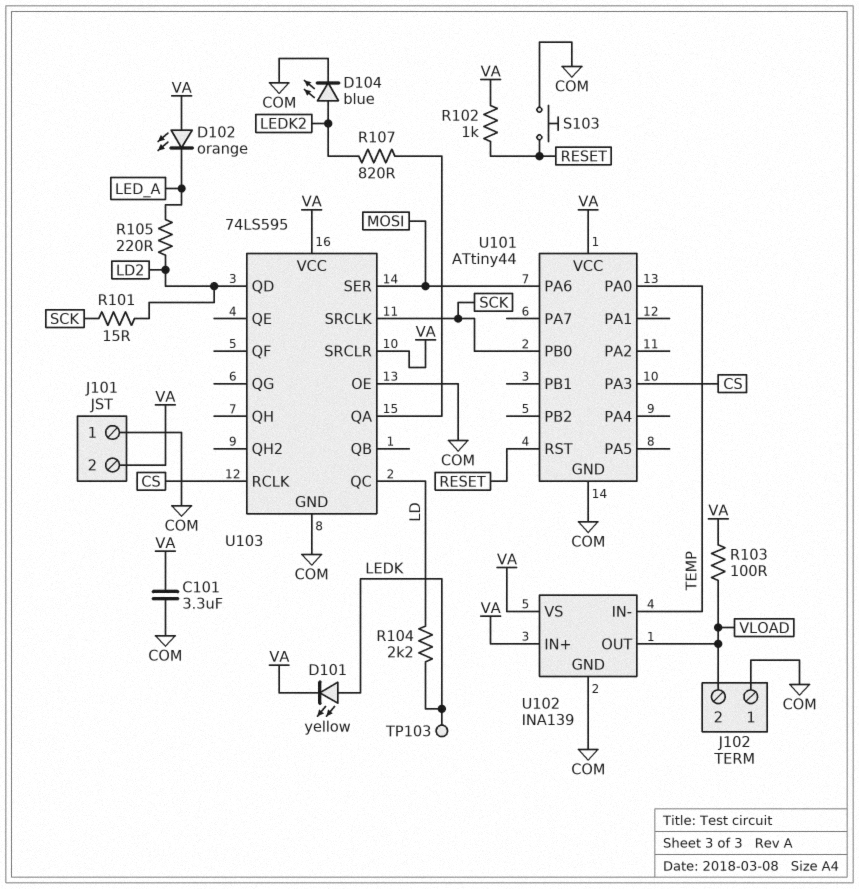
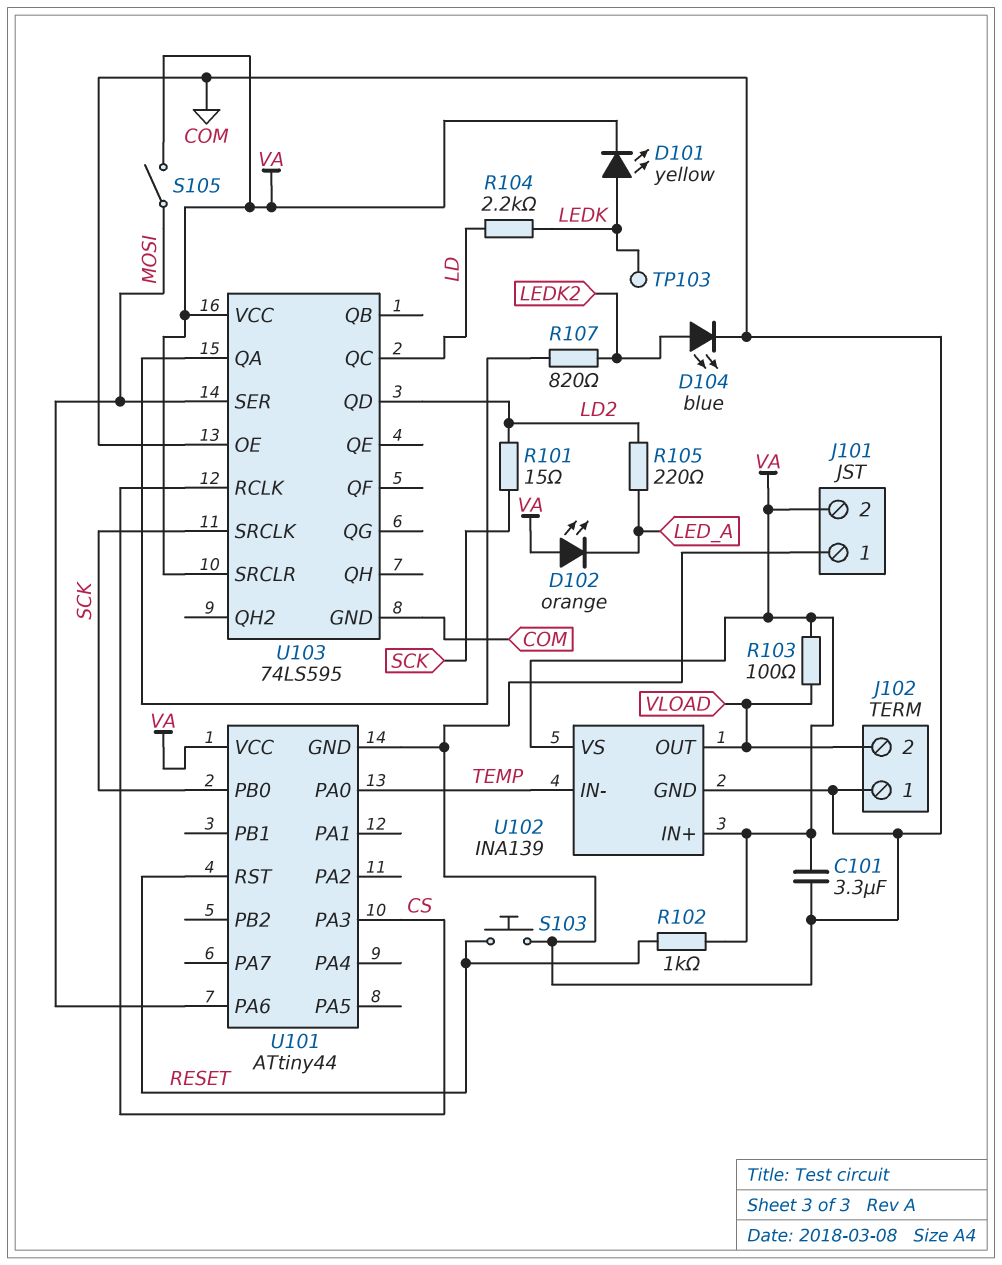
S105: none -> switch (MOSI, VA)

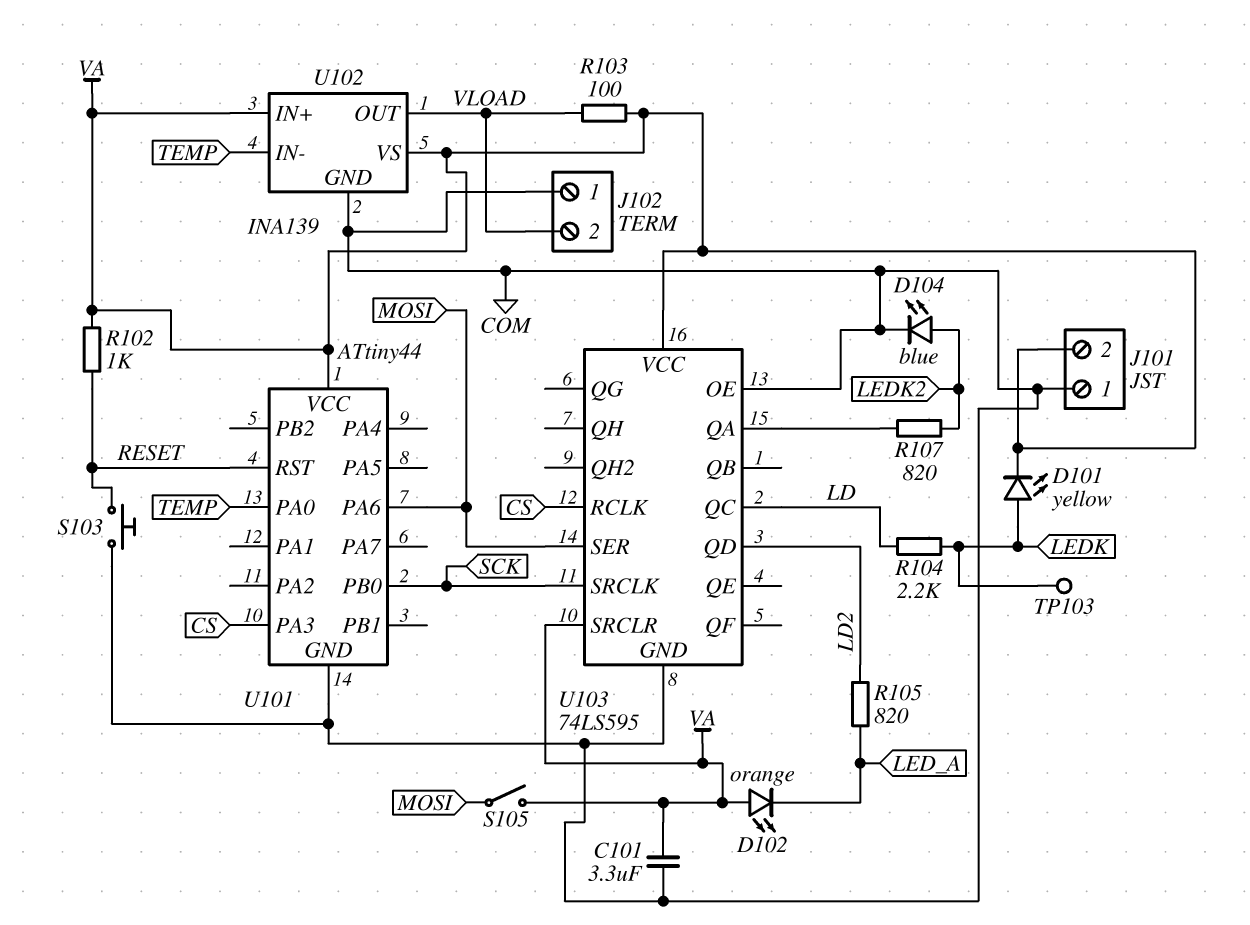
R101: 15 (LD2, SCK) -> none
R105: 220 (LD2, LED_A) -> 820 (LD2, LED_A)

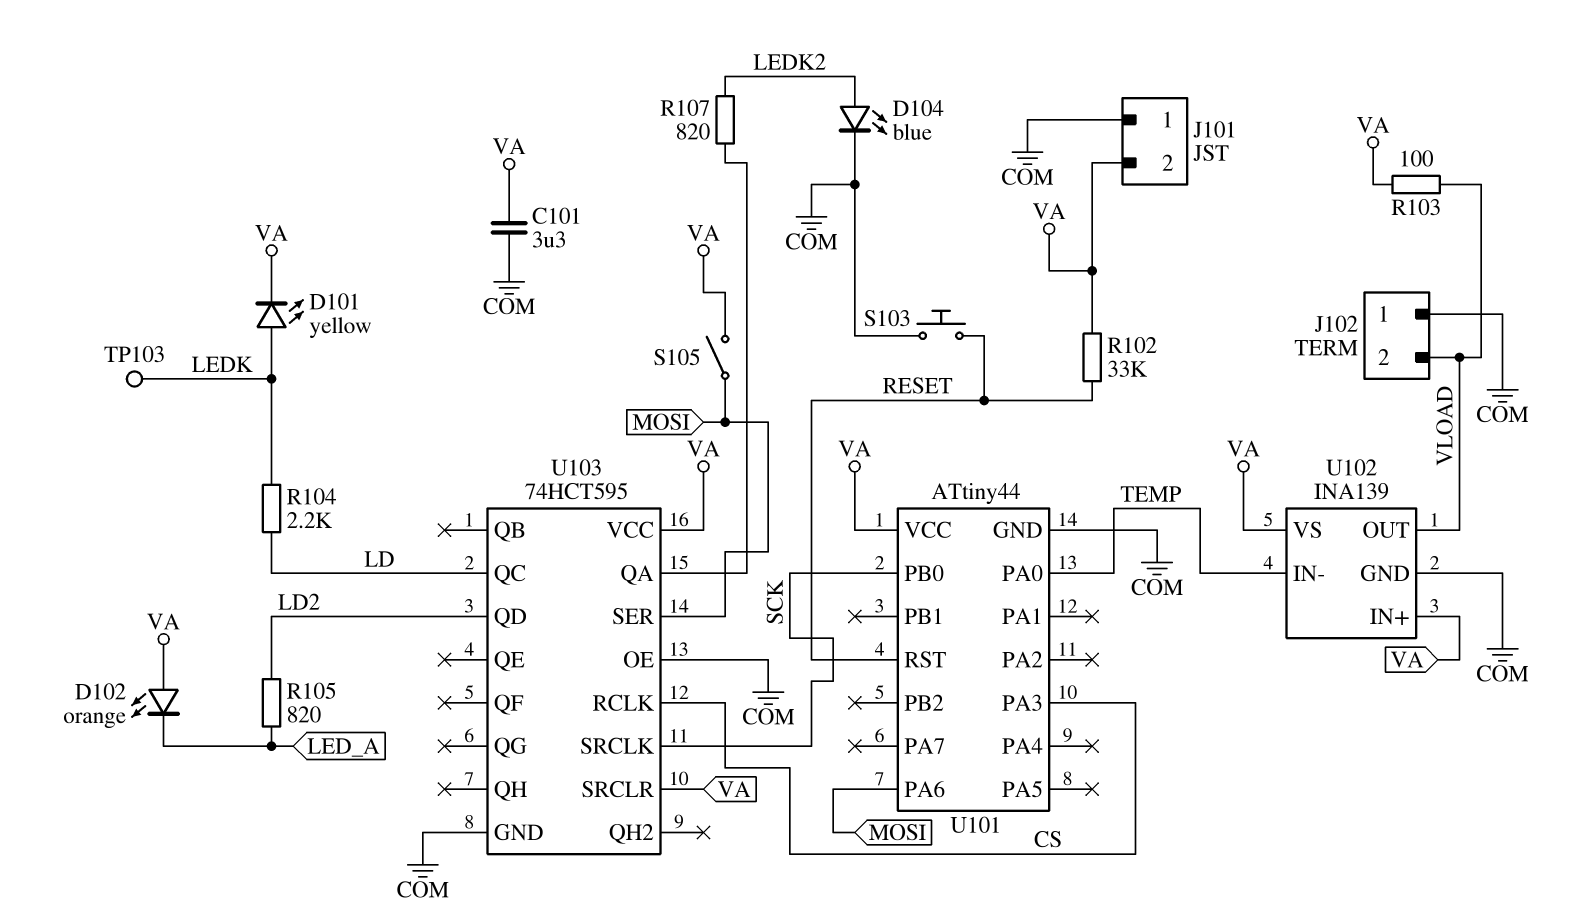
R102: 1k (RESET, VA) -> 33k (RESET, VA)
U103: 74LS595 -> 74HCT595

